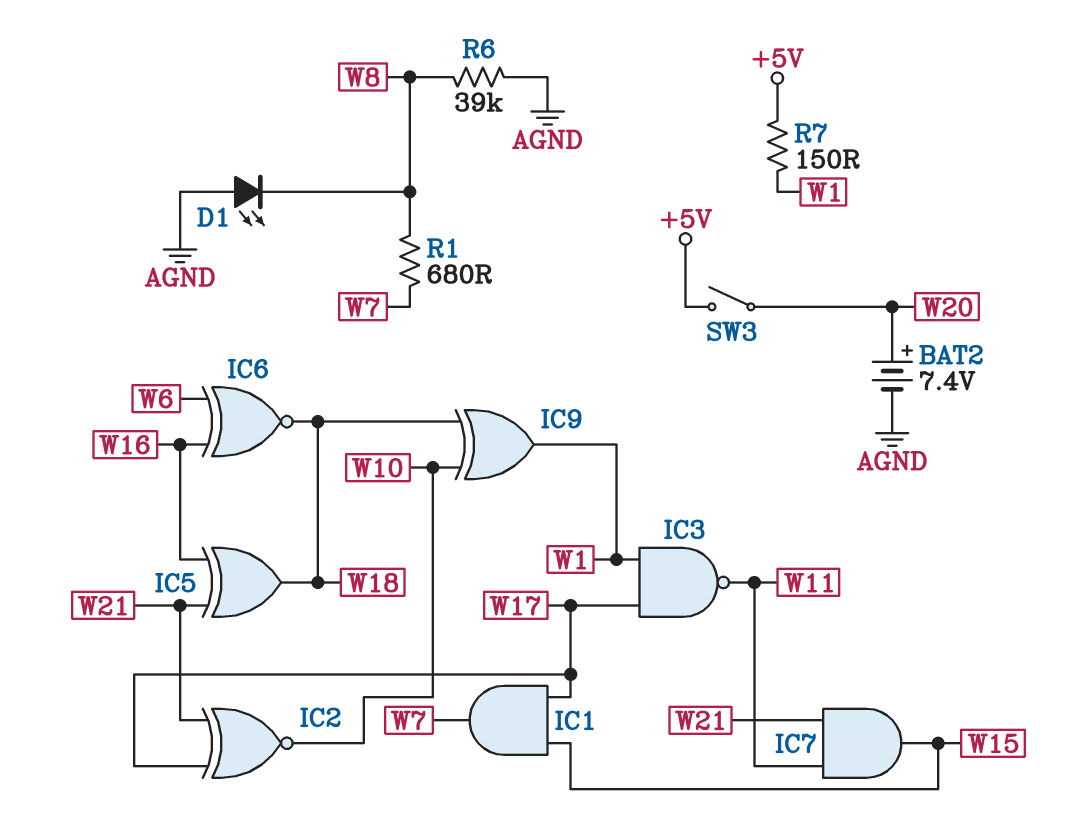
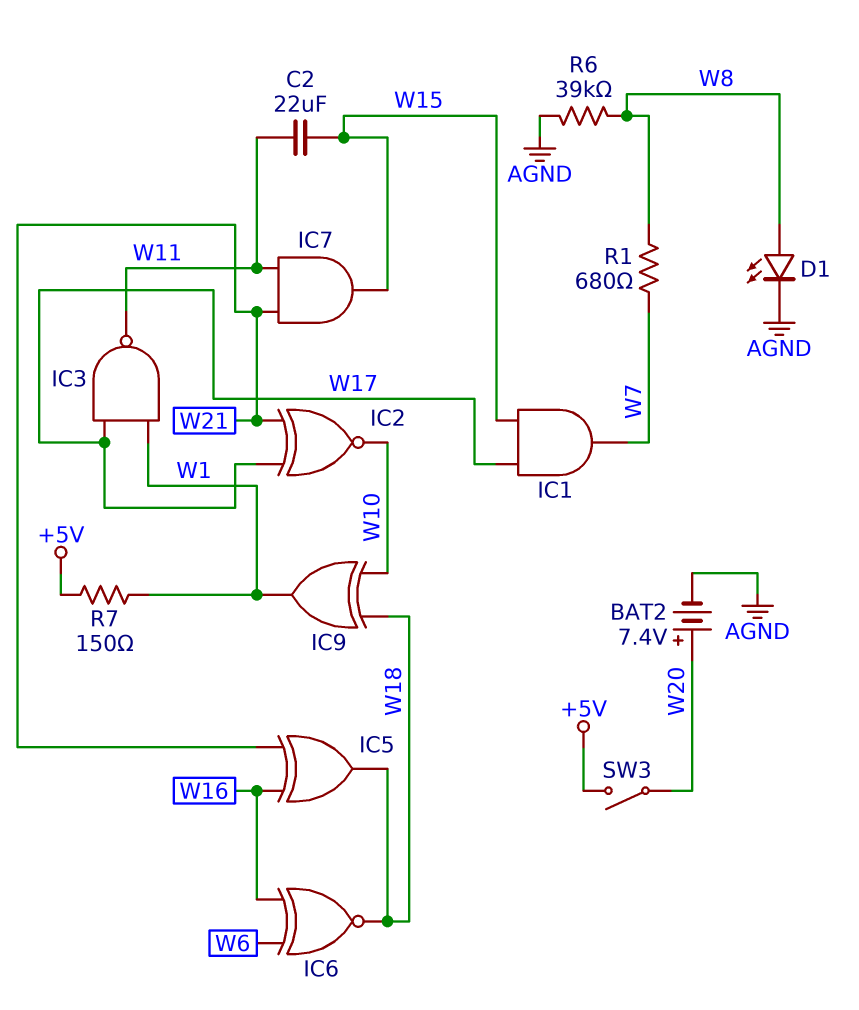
C2: none -> 22uF (W11, W15)
D1: LED (A AGND, K W8) -> LED (A W8, K AGND)

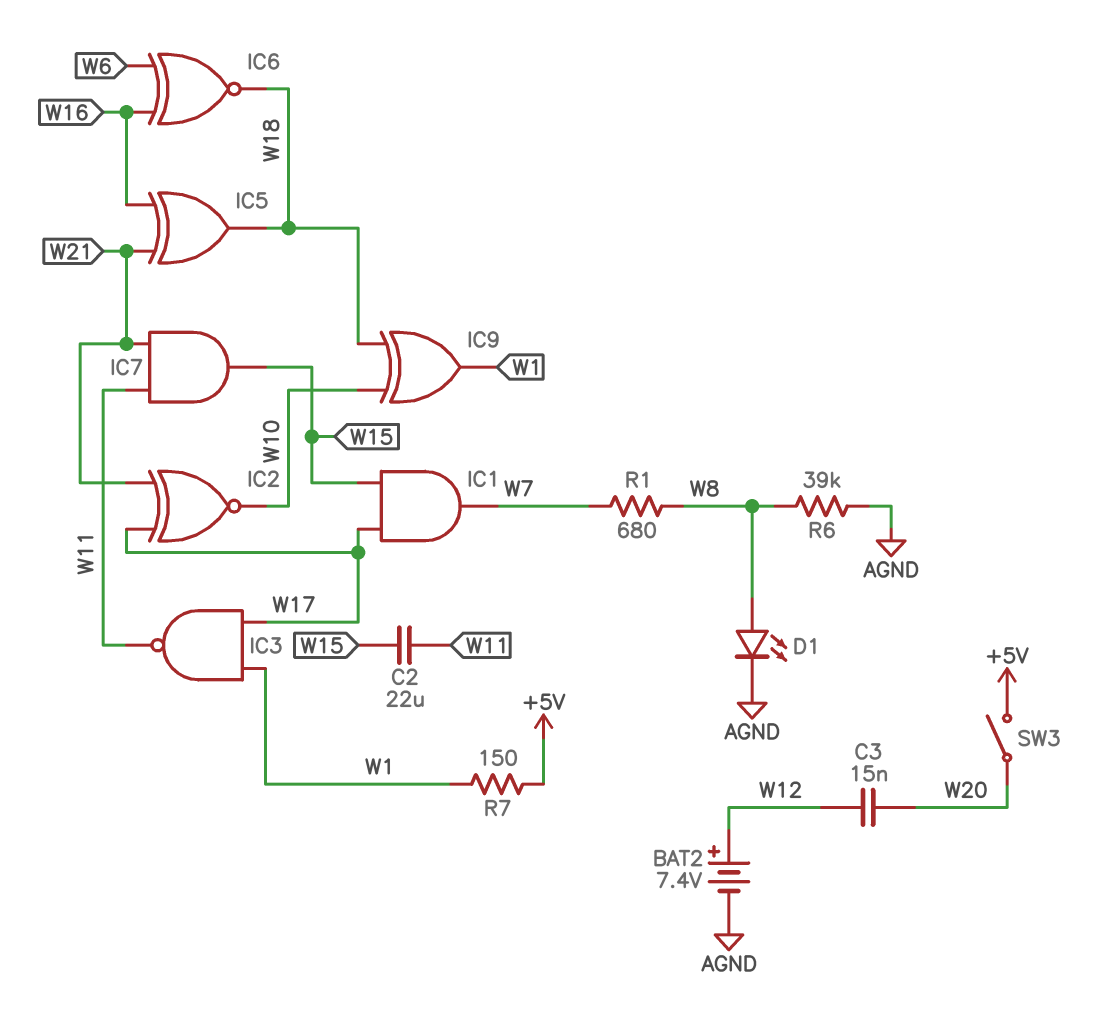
BAT2: 7.4V (plus W20, minus AGND) -> 7.4V (plus W12, minus AGND)
C3: none -> 15nF (W12, W20)

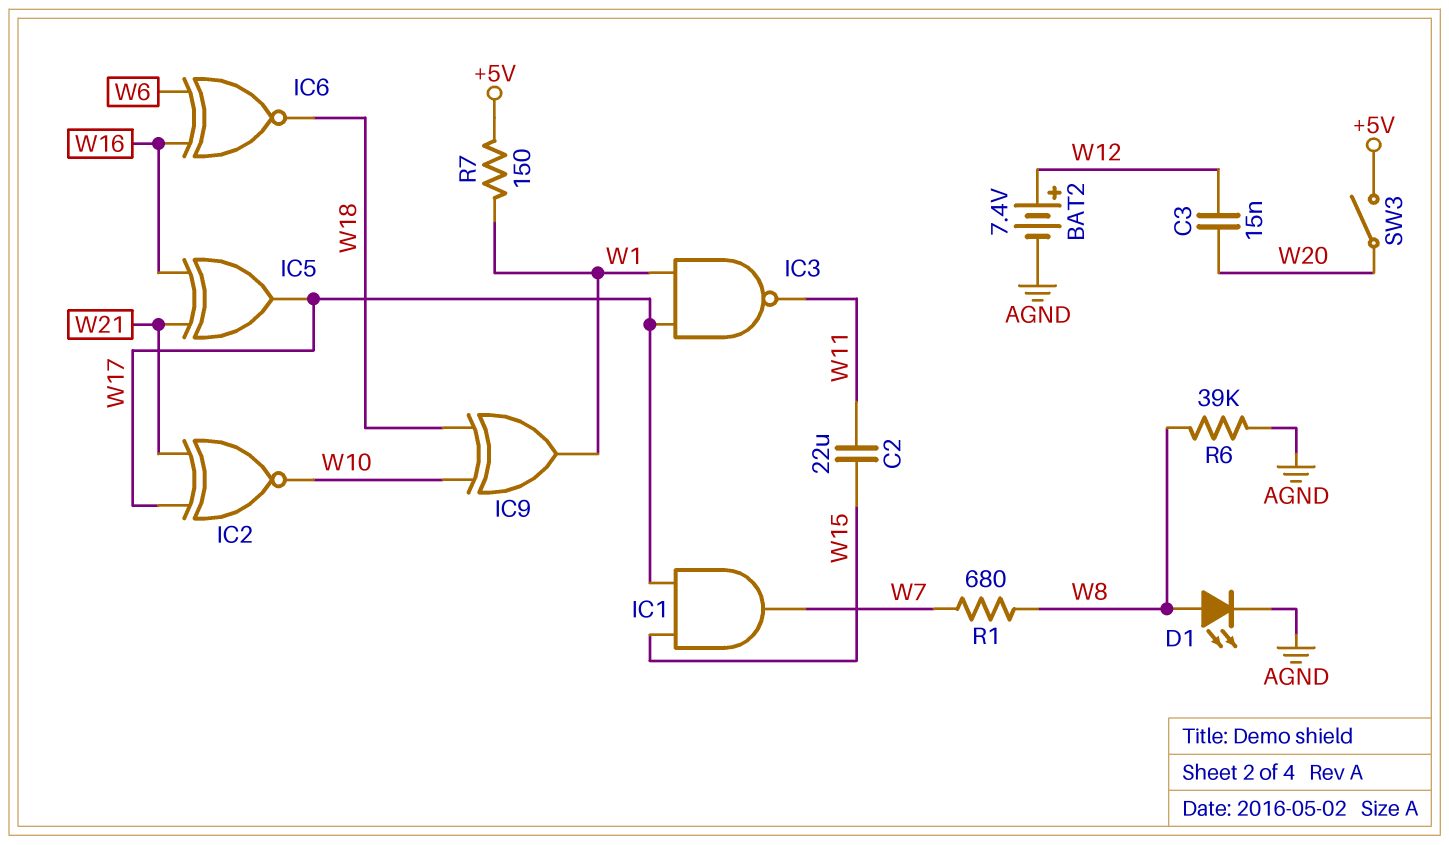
IC5: XOR (in W16, in W21, out W18) -> XOR (in W16, in W21, out W17)
IC7: AND (in W11, in W21, out W15) -> none

